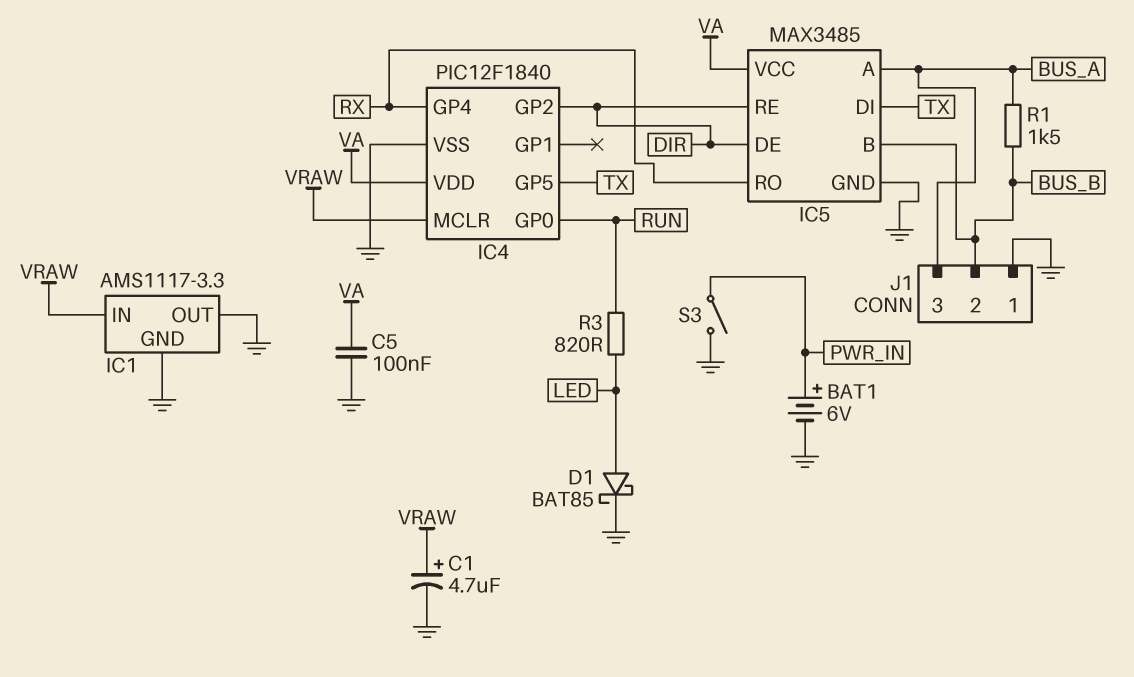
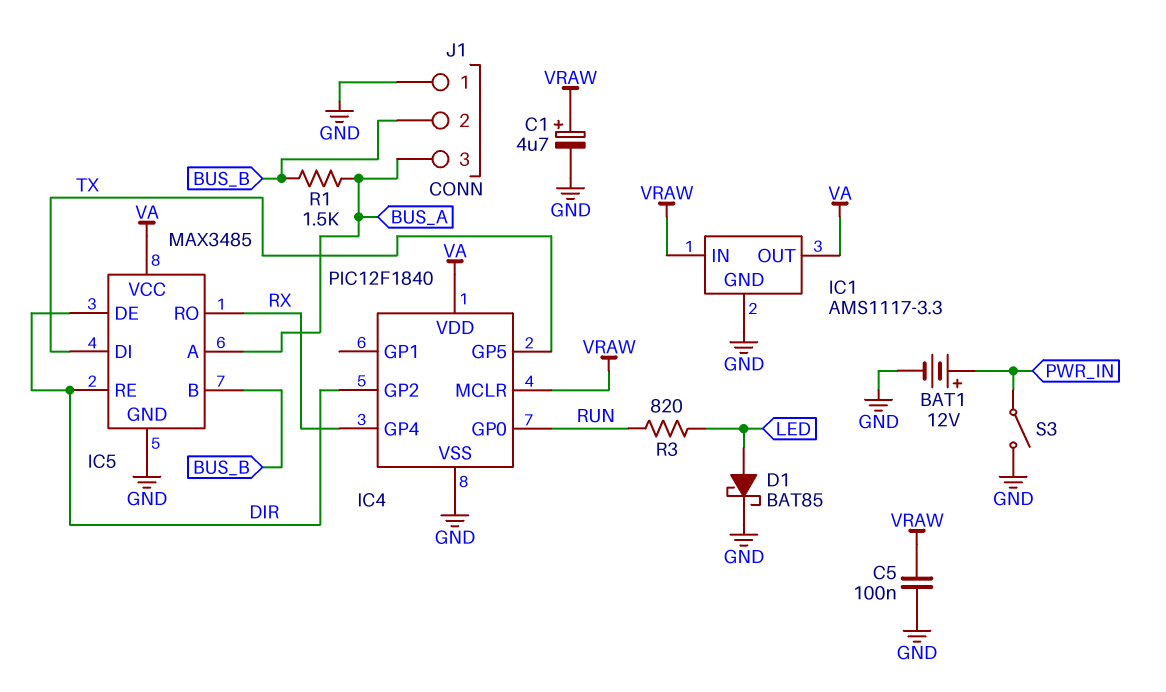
BAT1: 6V (plus PWR_IN, minus GND) -> 12V (plus PWR_IN, minus GND)
C5: 100nF (GND, VA) -> 100nF (GND, VRAW)
IC1 pin OUT: GND -> VA

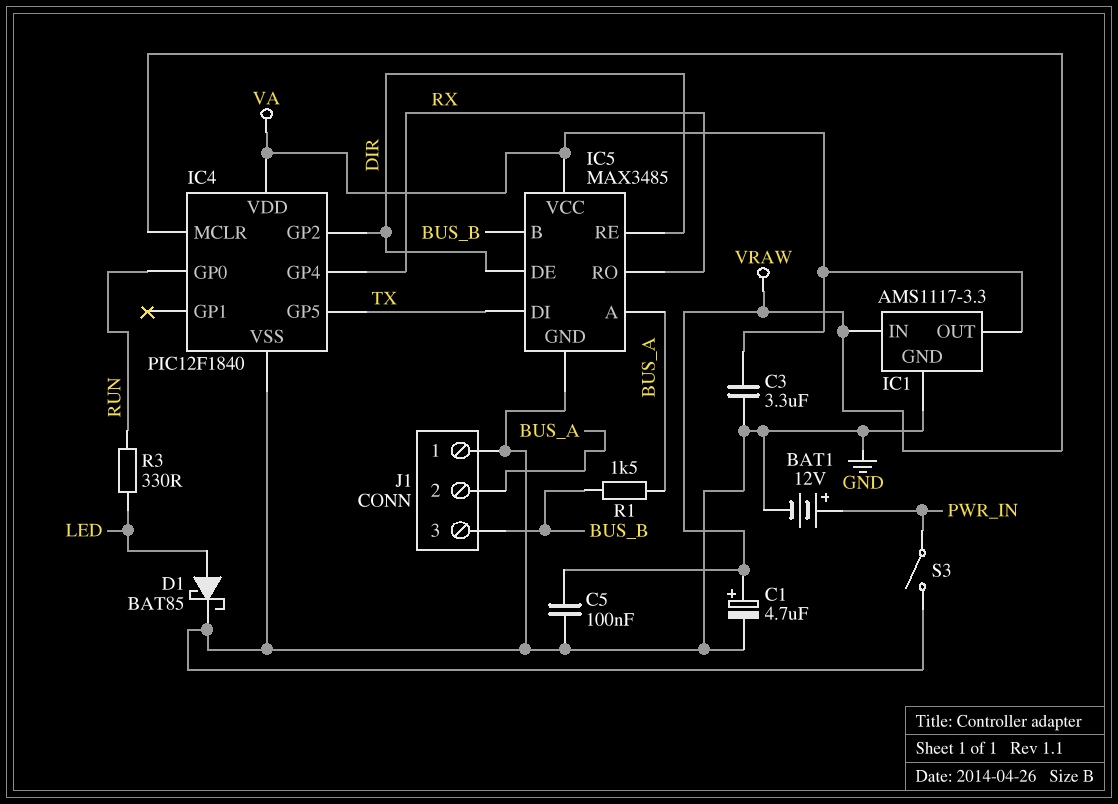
C3: none -> 3.3uF (GND, VA)
J1 pin 2: BUS_B -> BUS_A
J1 pin 3: BUS_A -> BUS_B
R3: 820 (LED, RUN) -> 330 (LED, RUN)

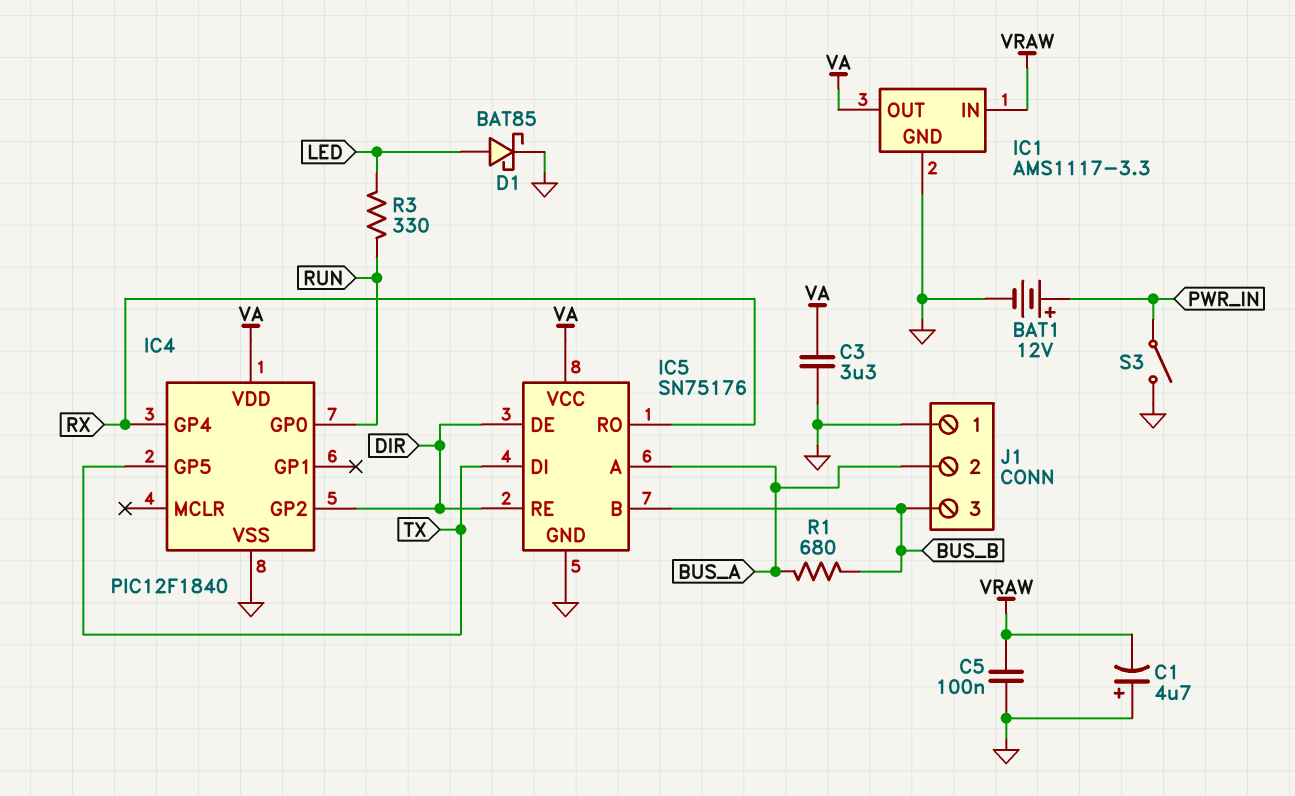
C1: 4.7uF (plus VRAW, minus GND) -> 4.7uF (plus GND, minus VRAW)
IC4 pin MCLR: VRAW -> none
IC5: MAX3485 -> SN75176
R1: 1.5k (BUS_A, BUS_B) -> 680 (BUS_A, BUS_B)

